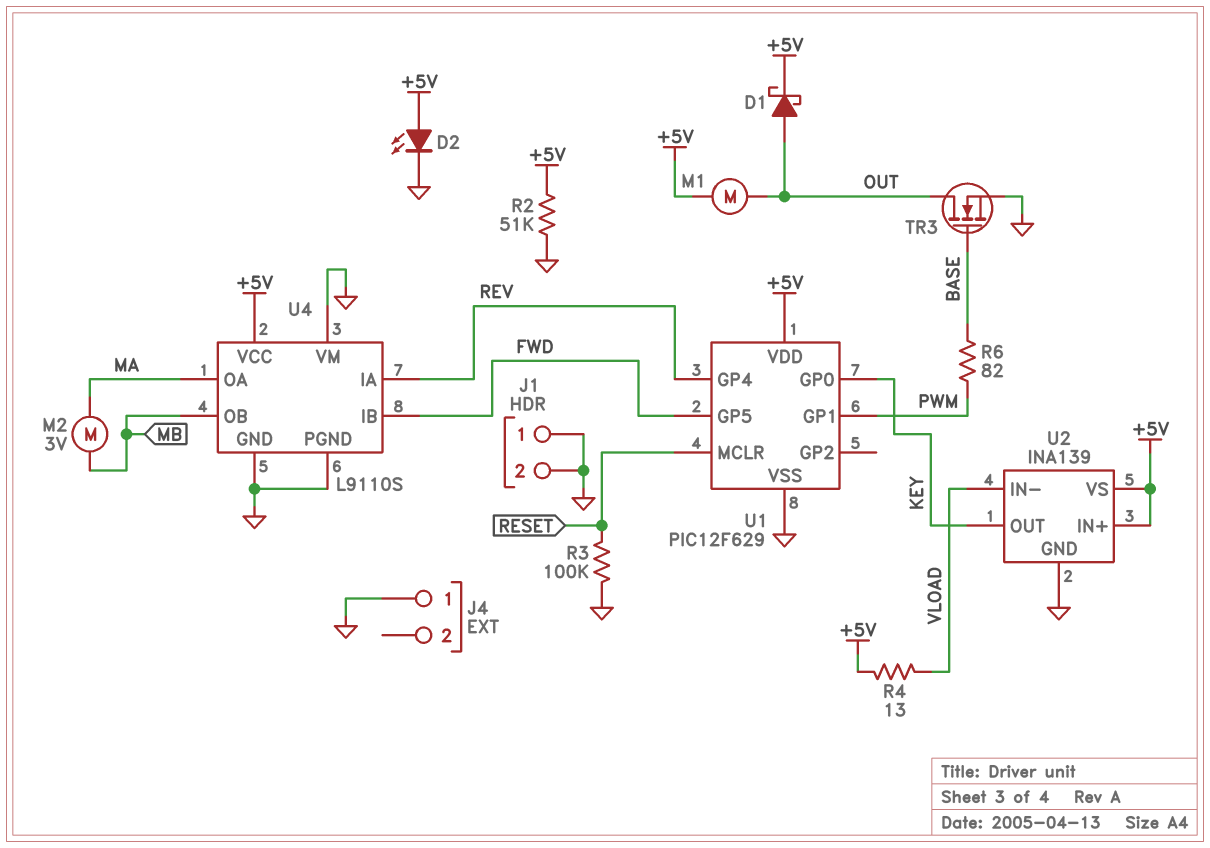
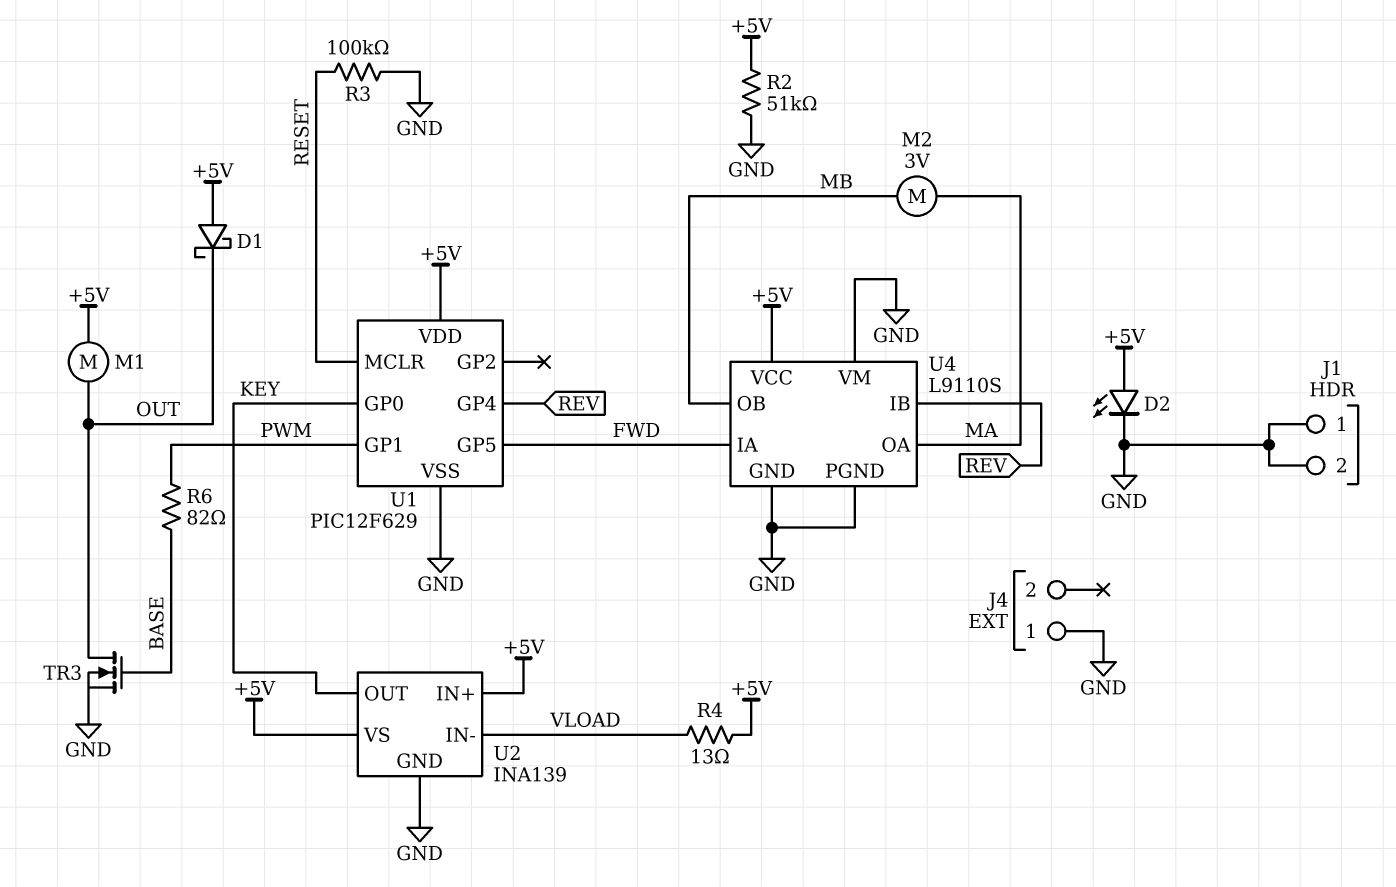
D1: schottky (A OUT, K +5V) -> schottky (A +5V, K OUT)
U4 pin IA: REV -> FWD
U4 pin IB: FWD -> REV

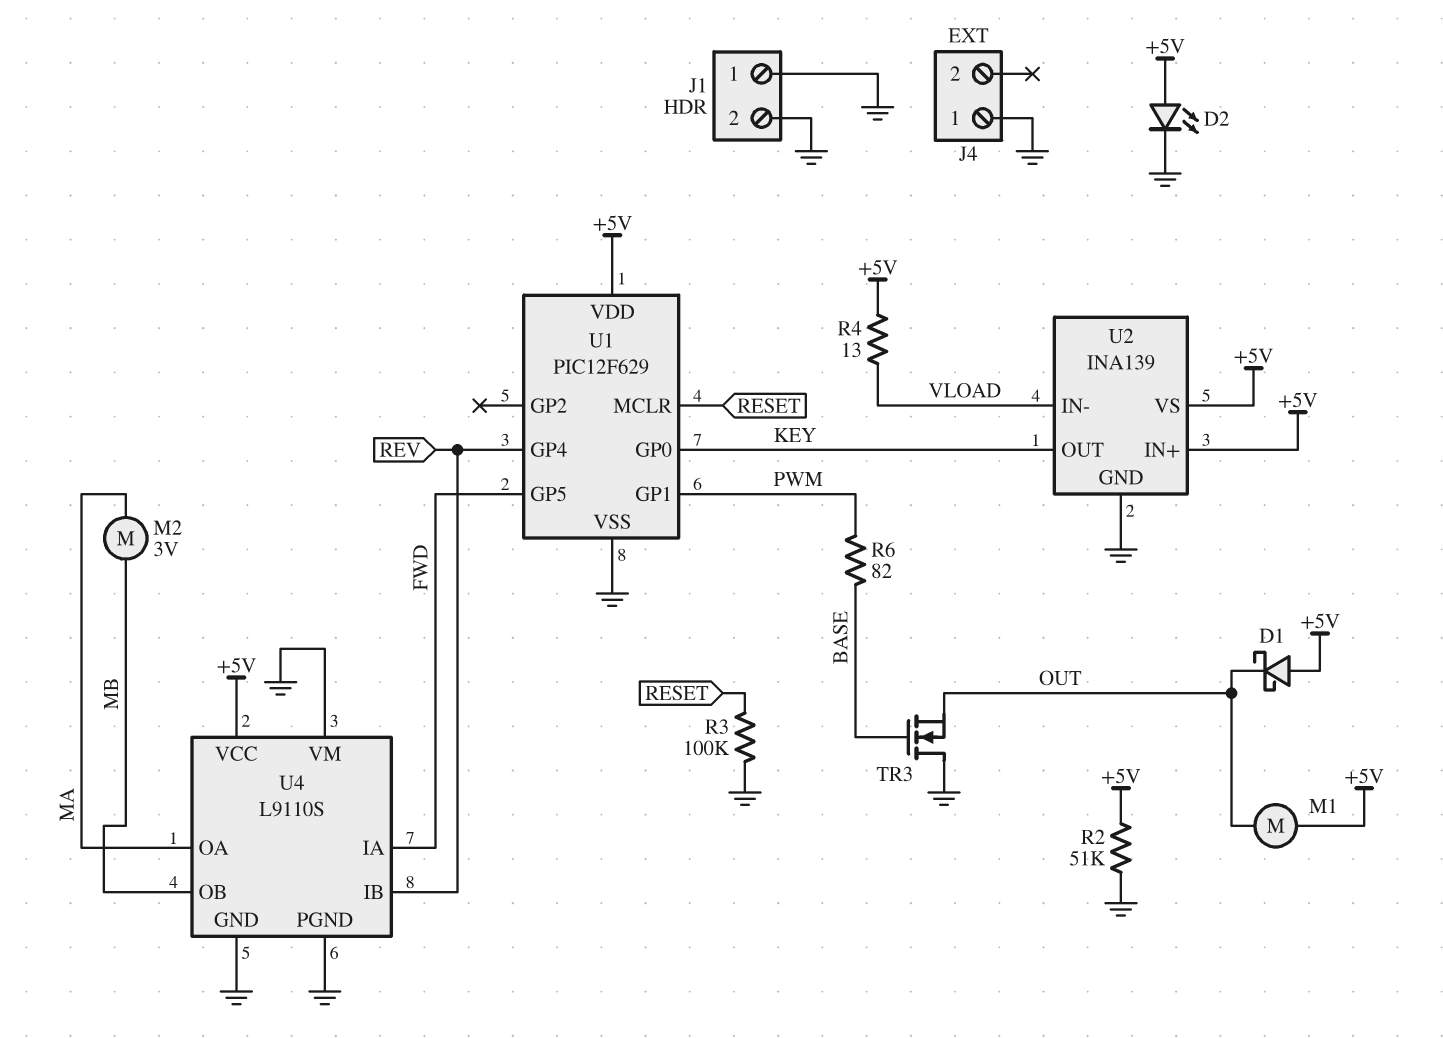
TR3: NMOS (G BASE, D OUT, S GND) -> NMOS (G BASE, D GND, S OUT)

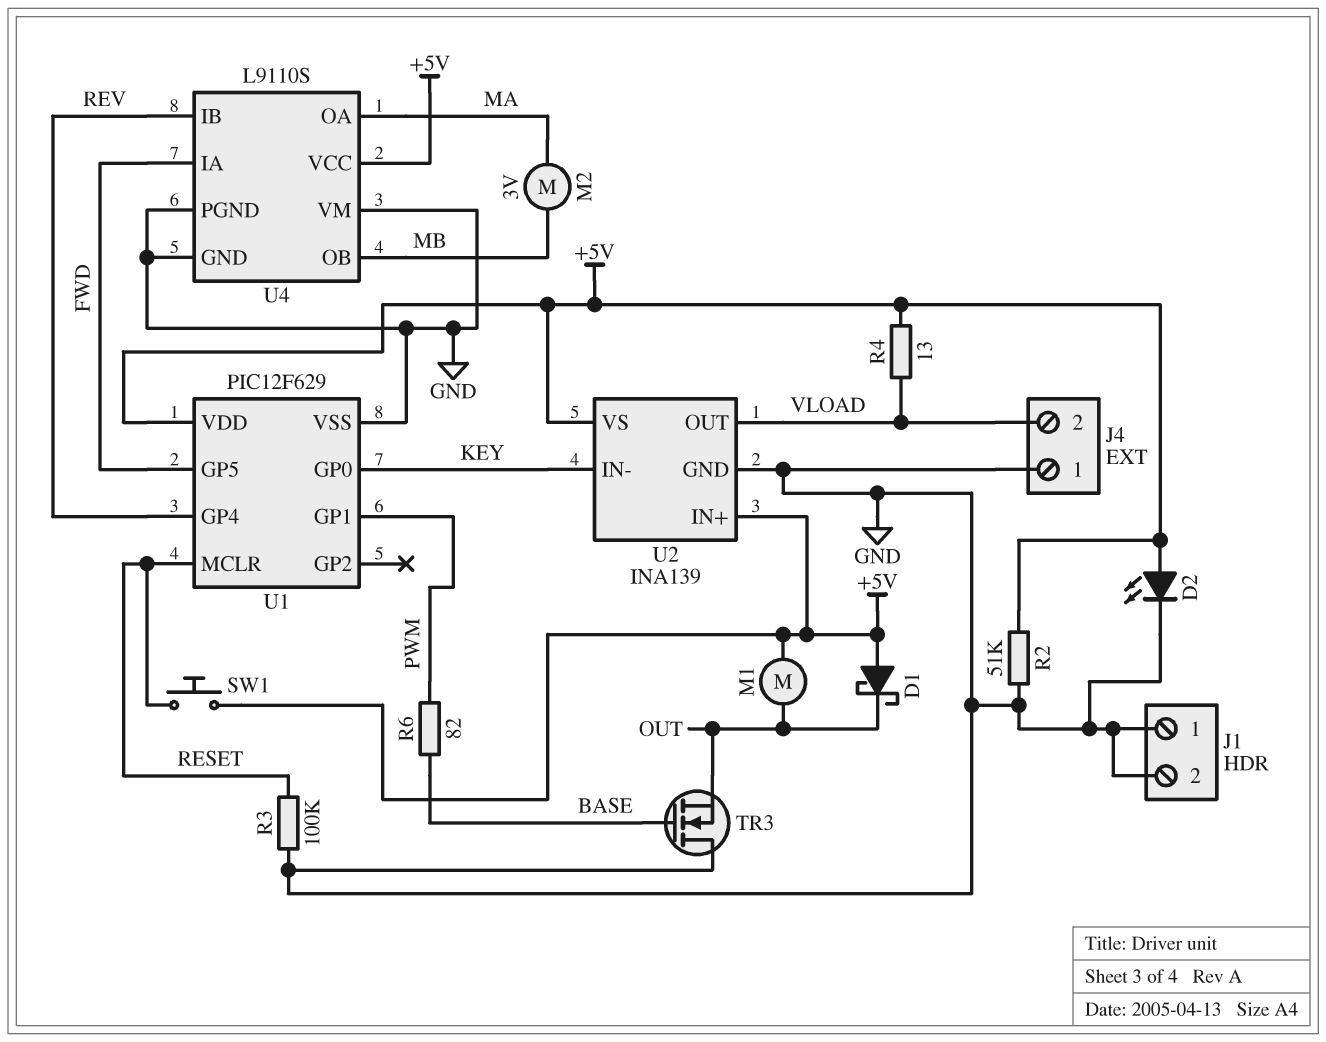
J4 pin 2: none -> VLOAD
SW1: none -> button (+5V, RESET)
U2 pin IN-: VLOAD -> KEY
U2 pin OUT: KEY -> VLOAD

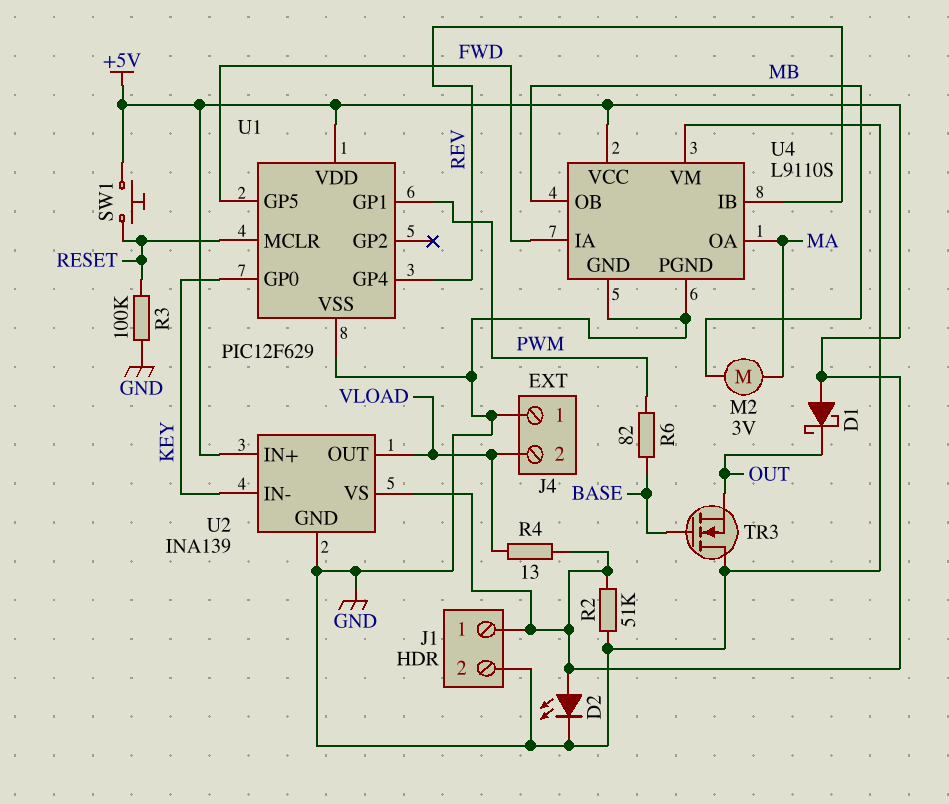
J1 pin 1: GND -> +5V
M1: motor (+5V, OUT) -> none

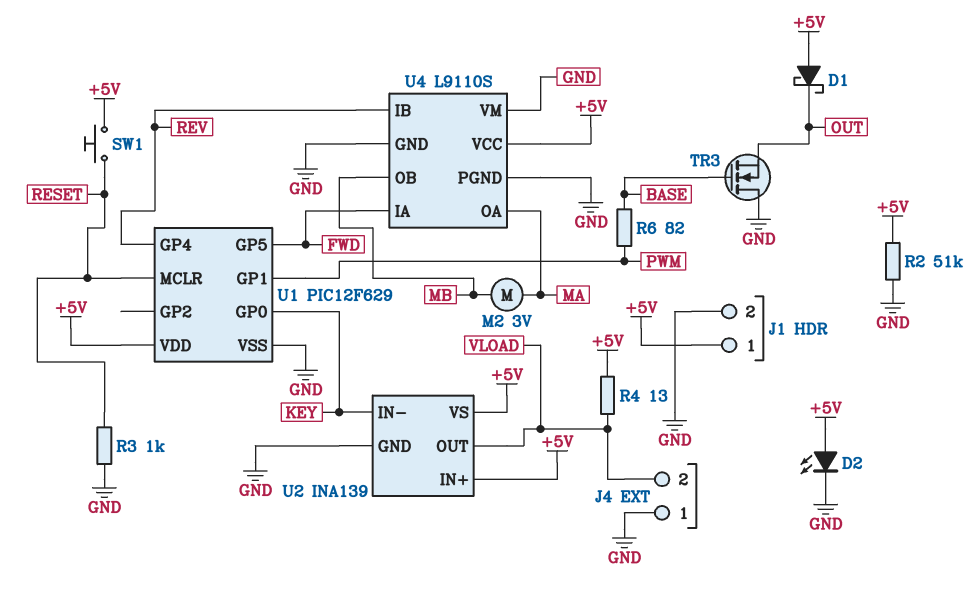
R3: 100k (GND, RESET) -> 1k (GND, RESET)

